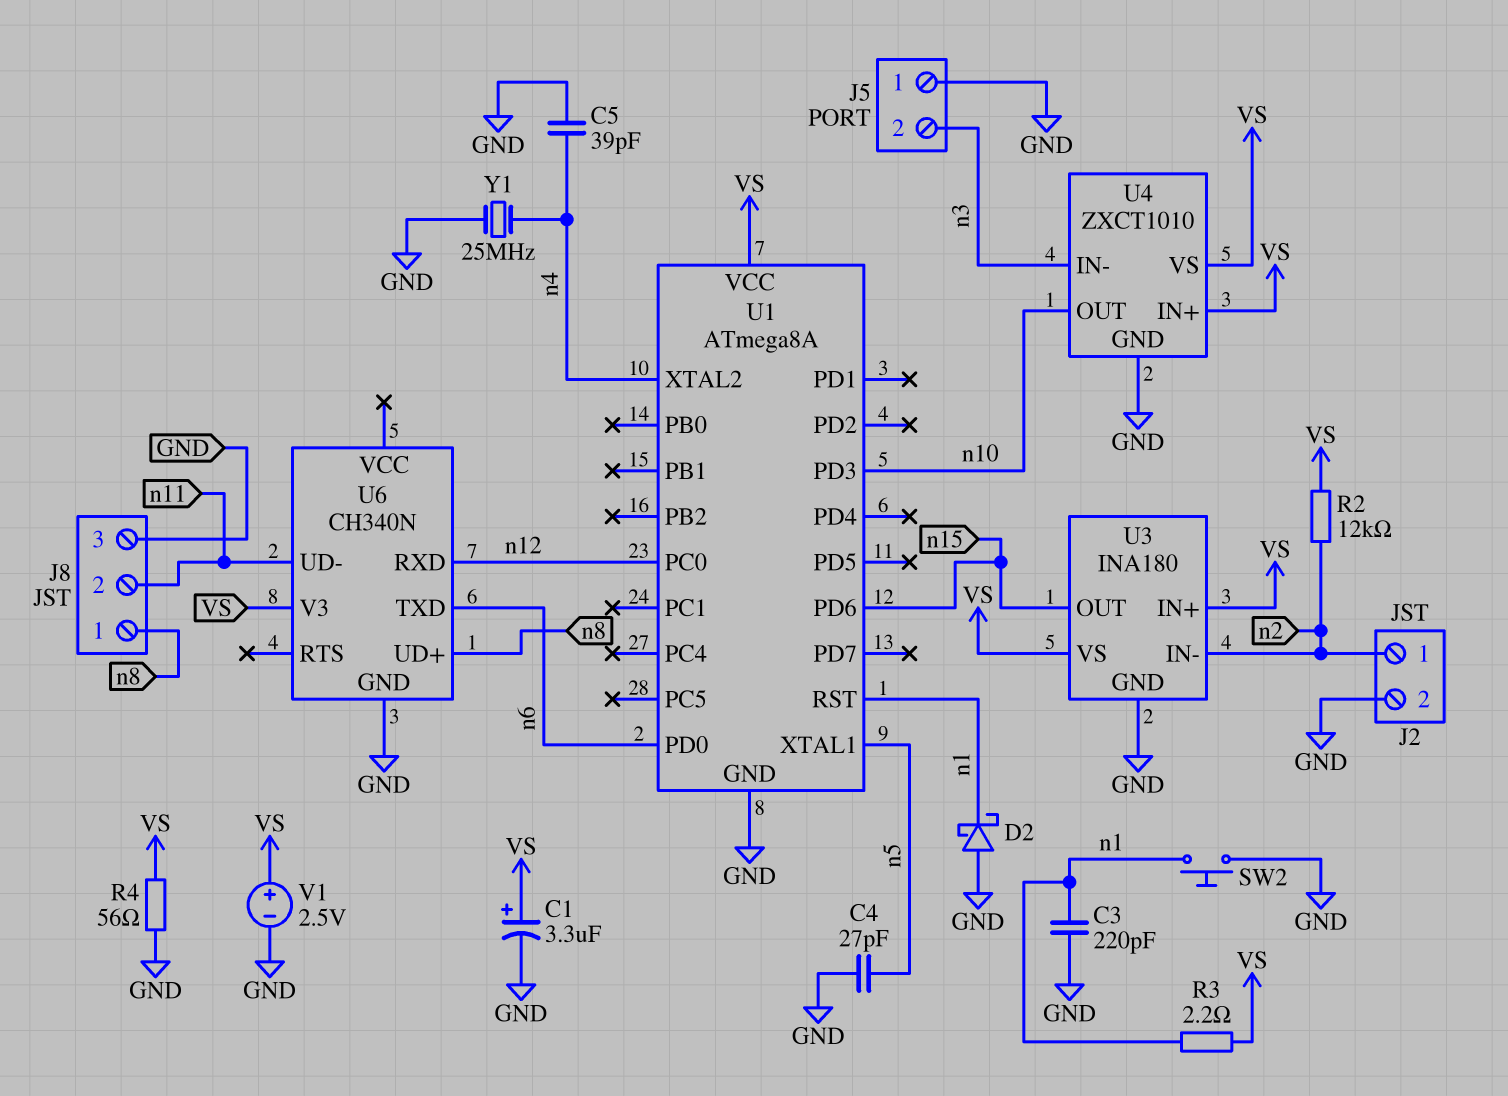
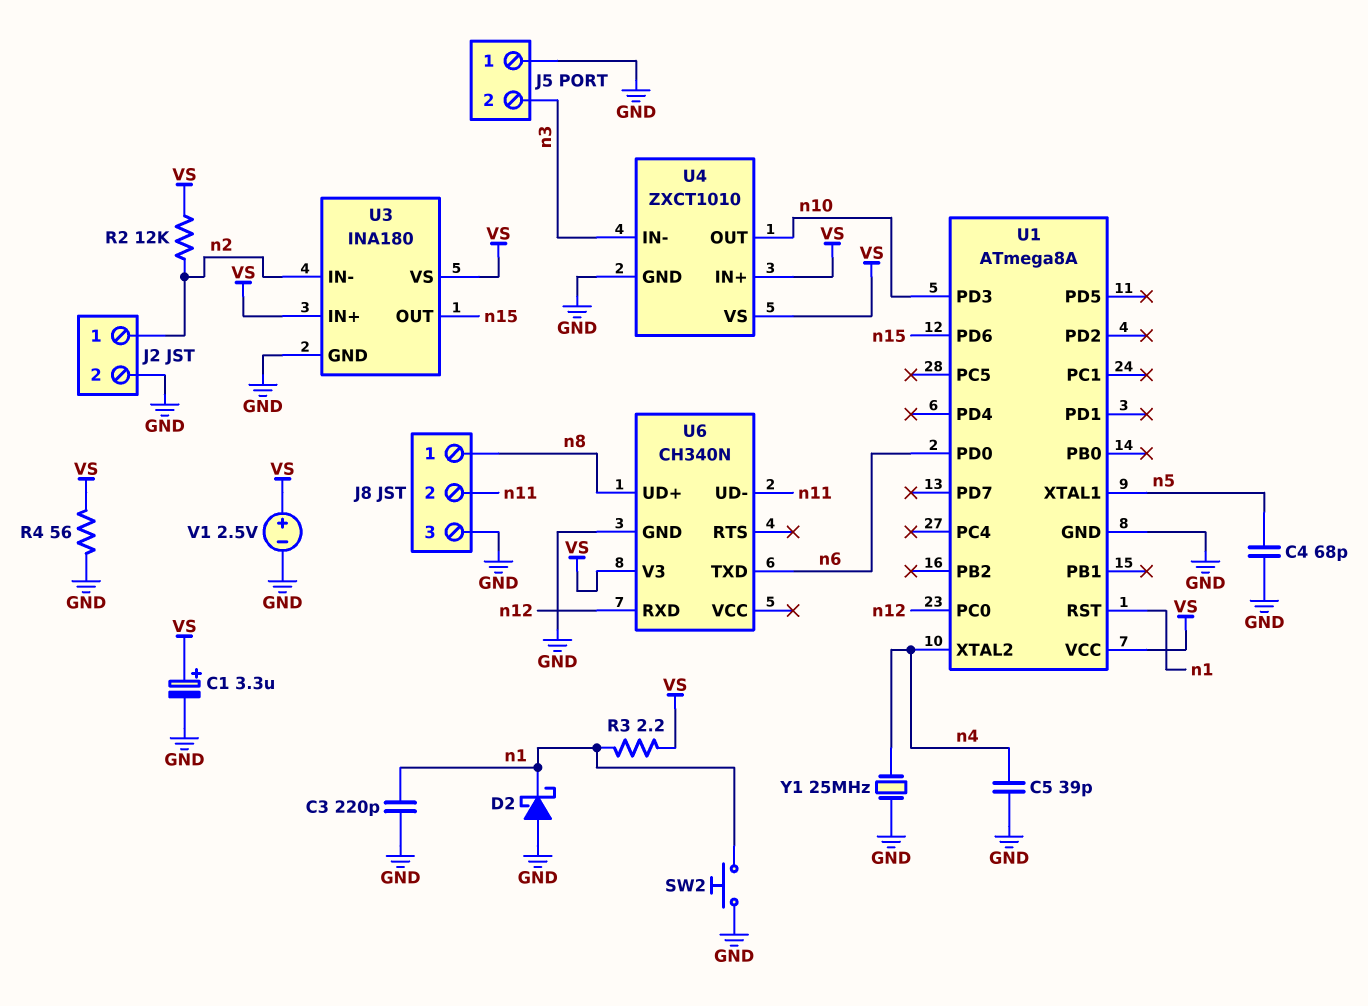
C4: 27pF (GND, n5) -> 68pF (GND, n5)

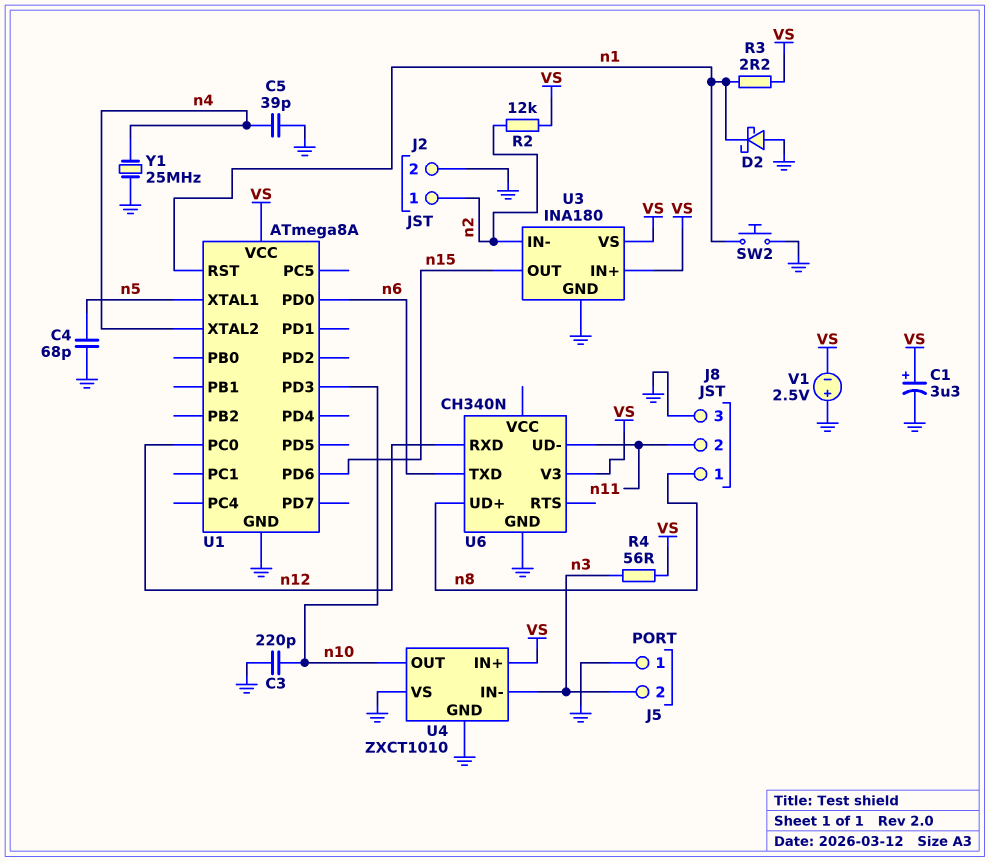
C3: 220pF (GND, n1) -> 220pF (GND, n10)
R4: 56 (GND, VS) -> 56 (VS, n3)
U4 pin VS: VS -> GND
V1: 2.5V (plus VS, minus GND) -> 2.5V (plus GND, minus VS)

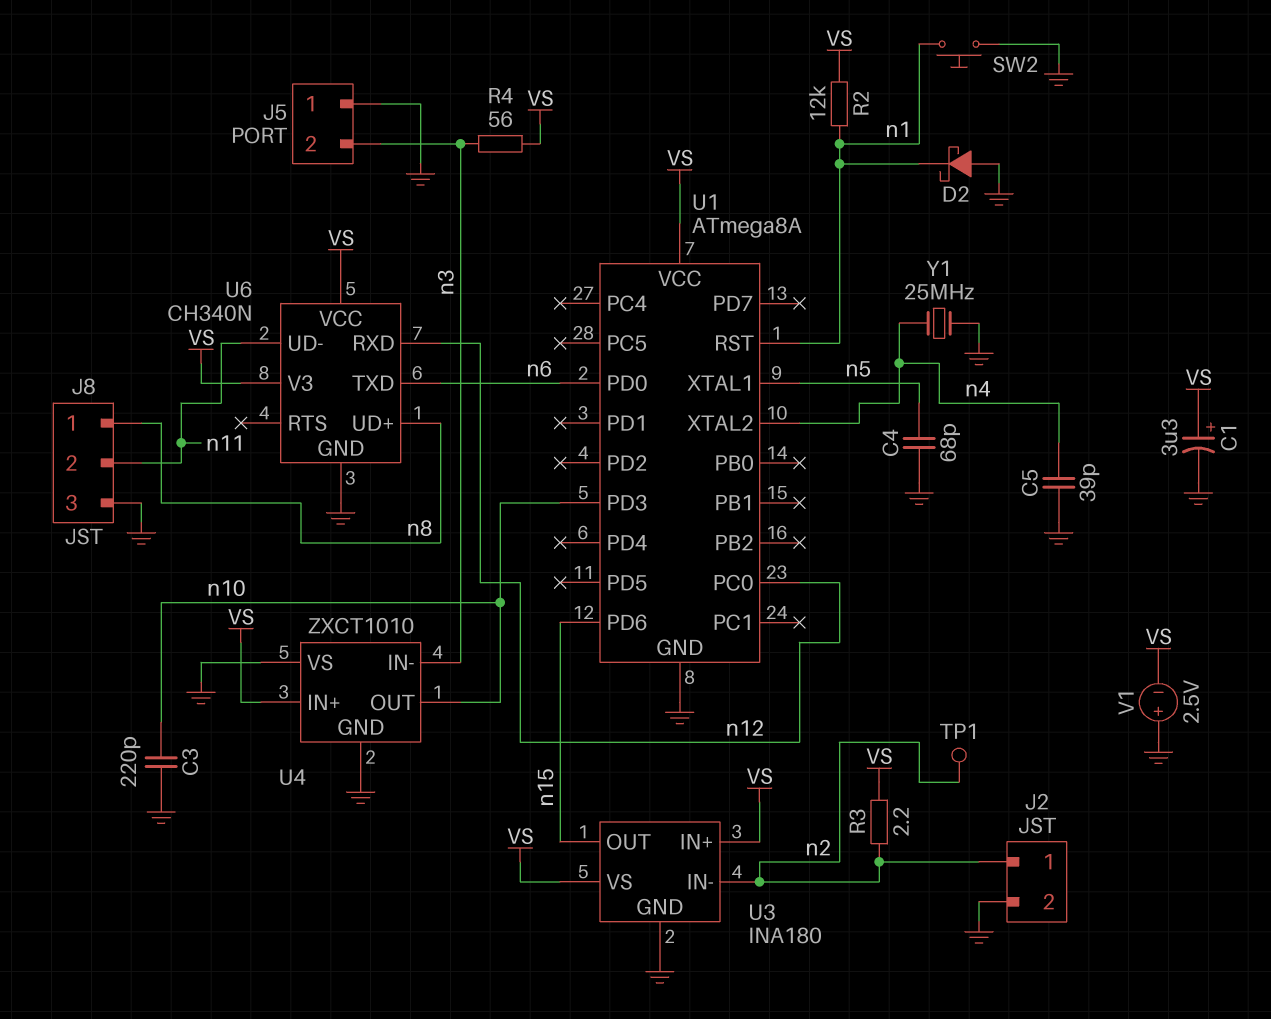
R2: 12k (VS, n2) -> 12k (VS, n1)
R3: 2.2 (VS, n1) -> 2.2 (VS, n2)
TP1: none -> test point (n2)
U6 pin VCC: none -> VS

